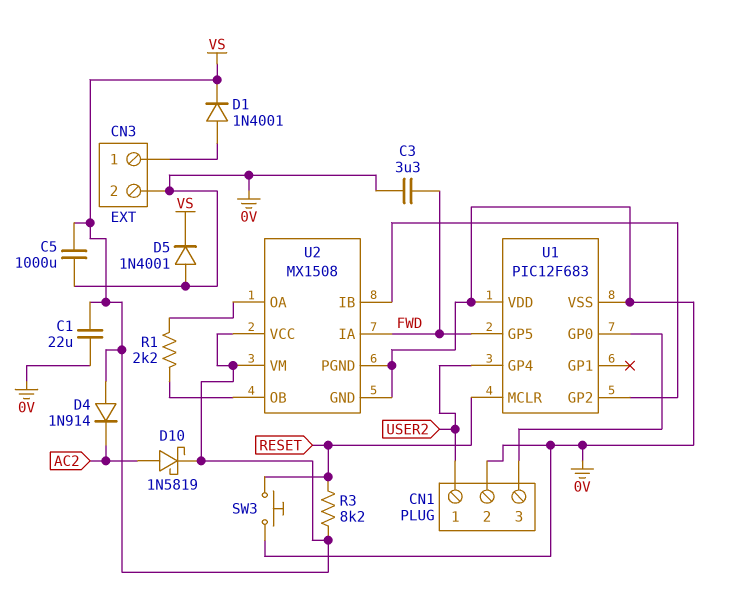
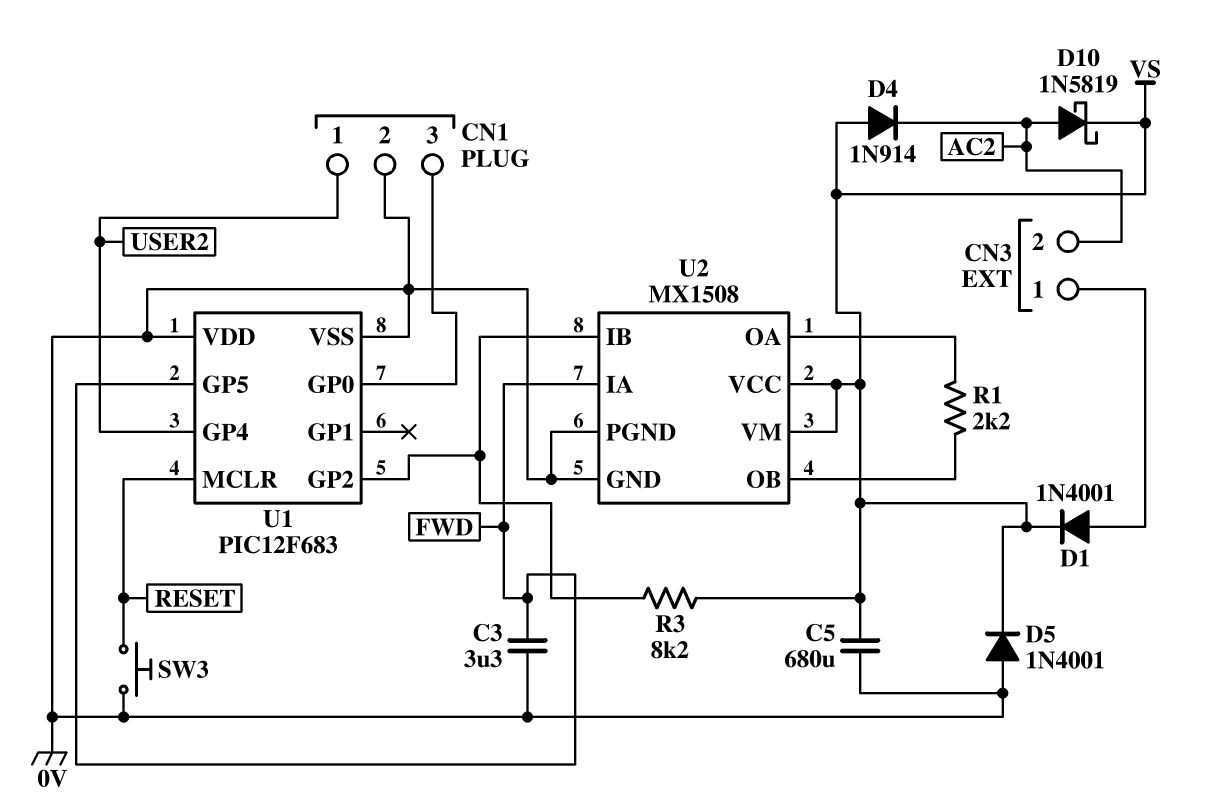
C1: 22uF (0V, VS) -> none
C5: 1000uF (0V, VS) -> 680uF (0V, VS)
CN3 pin 2: 0V -> AC2
R3: 8.2k (RESET, VS) -> 8.2k (U1/GP2, VS)

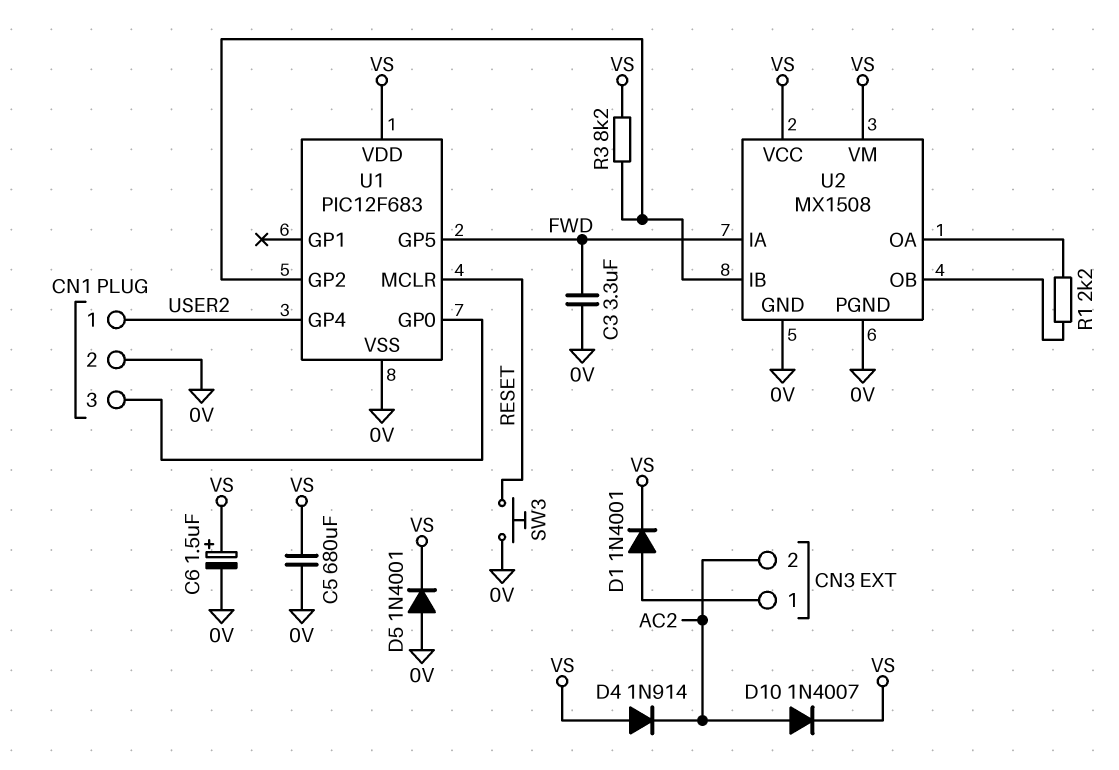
C6: none -> 1.5uF (plus VS, minus 0V)
D10: schottky 1N5819 (A AC2, K VS) -> diode 1N4007 (A AC2, K VS)
U1 pin VDD: 0V -> VS

